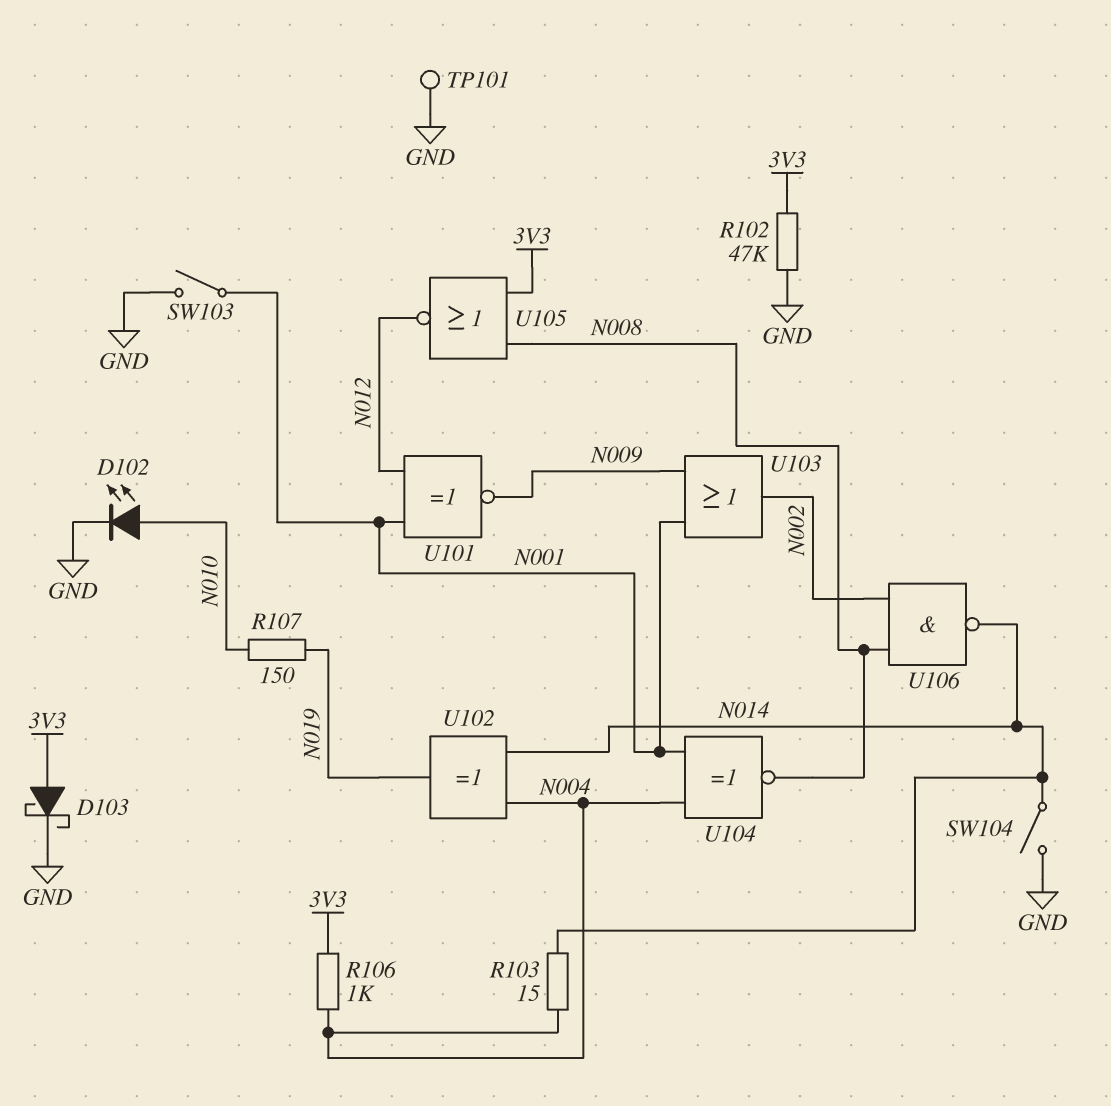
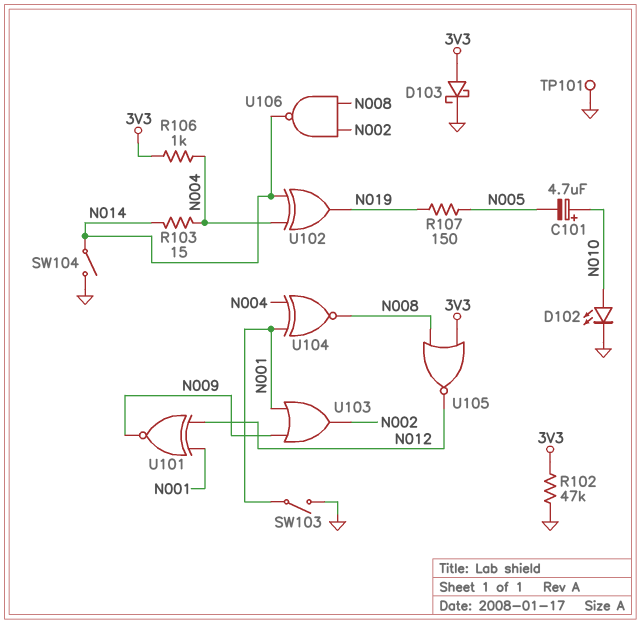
C101: none -> 4.7uF (plus N010, minus N005)
R107: 150 (N010, N019) -> 150 (N005, N019)

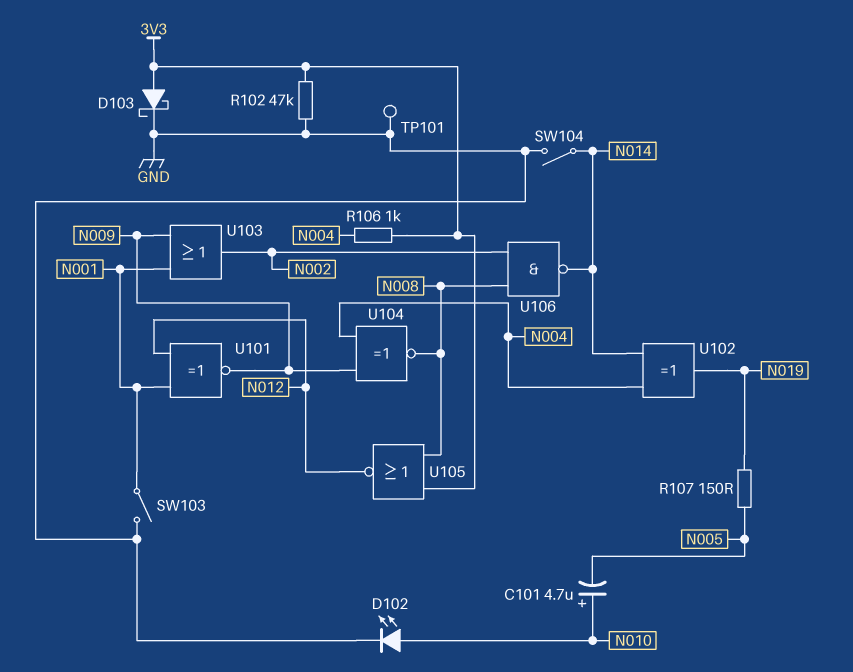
R103: 15 (N004, N014) -> none
U104: XNOR (in N001, in N004, out N008) -> XNOR (in N004, in N009, out N008)

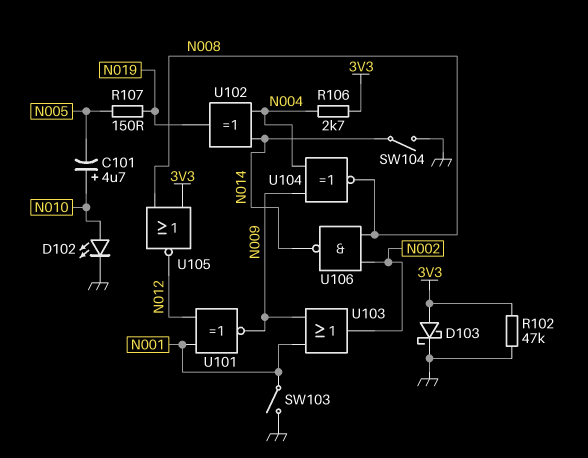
R106: 1k (3V3, N004) -> 2.7k (3V3, N004)
TP101: test point (GND) -> none

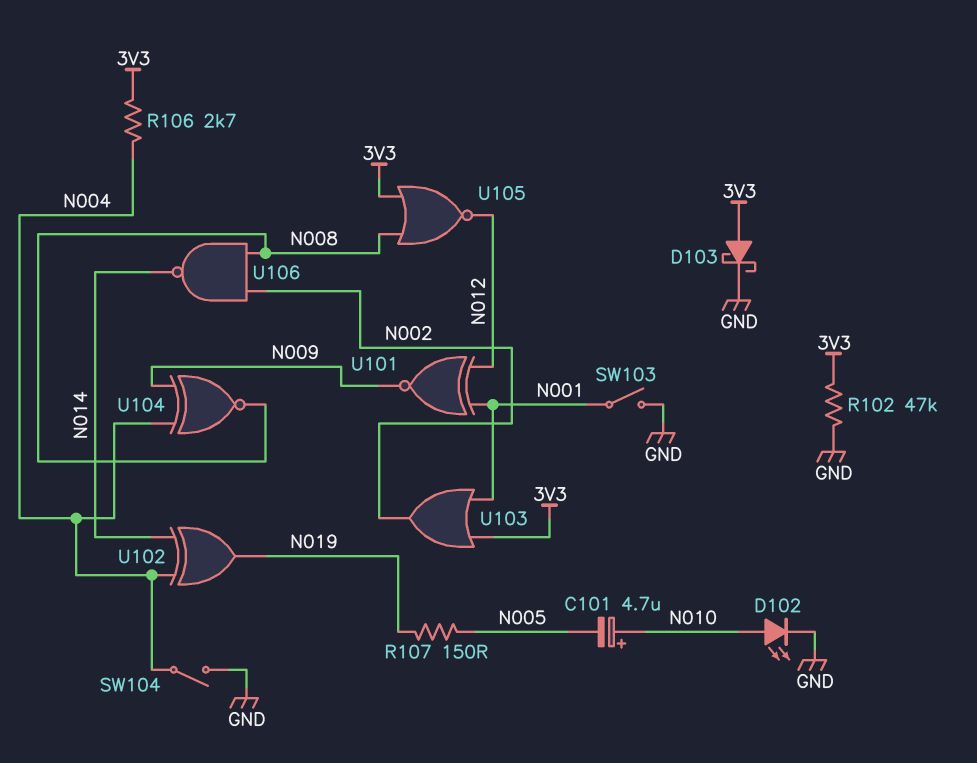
SW104: switch (GND, N014) -> switch (GND, N004)
U103: OR (in N001, in N009, out N002) -> OR (in 3V3, in N001, out N002)

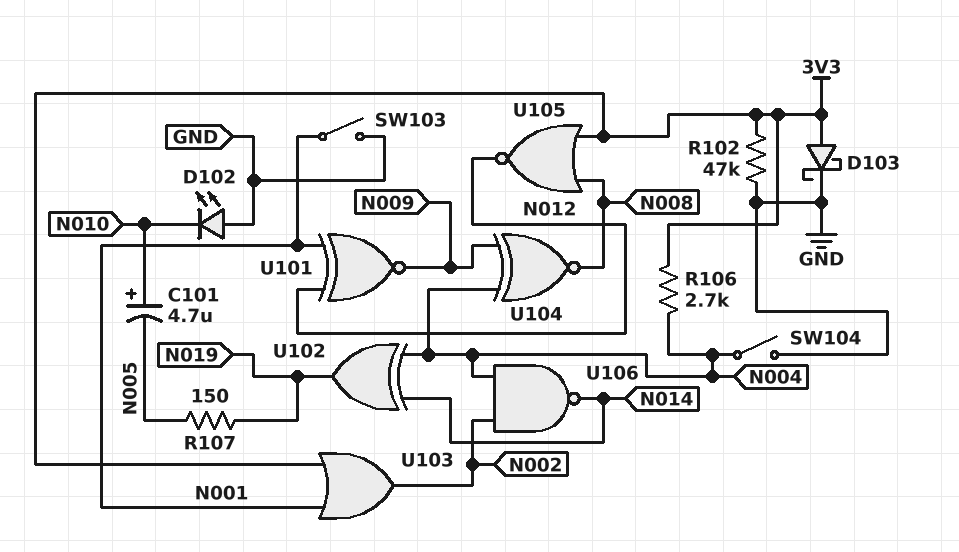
D102: LED (A N010, K GND) -> LED (A GND, K N010)
U106: NAND (in N002, in N008, out N014) -> NAND (in N002, in N004, out N014)

